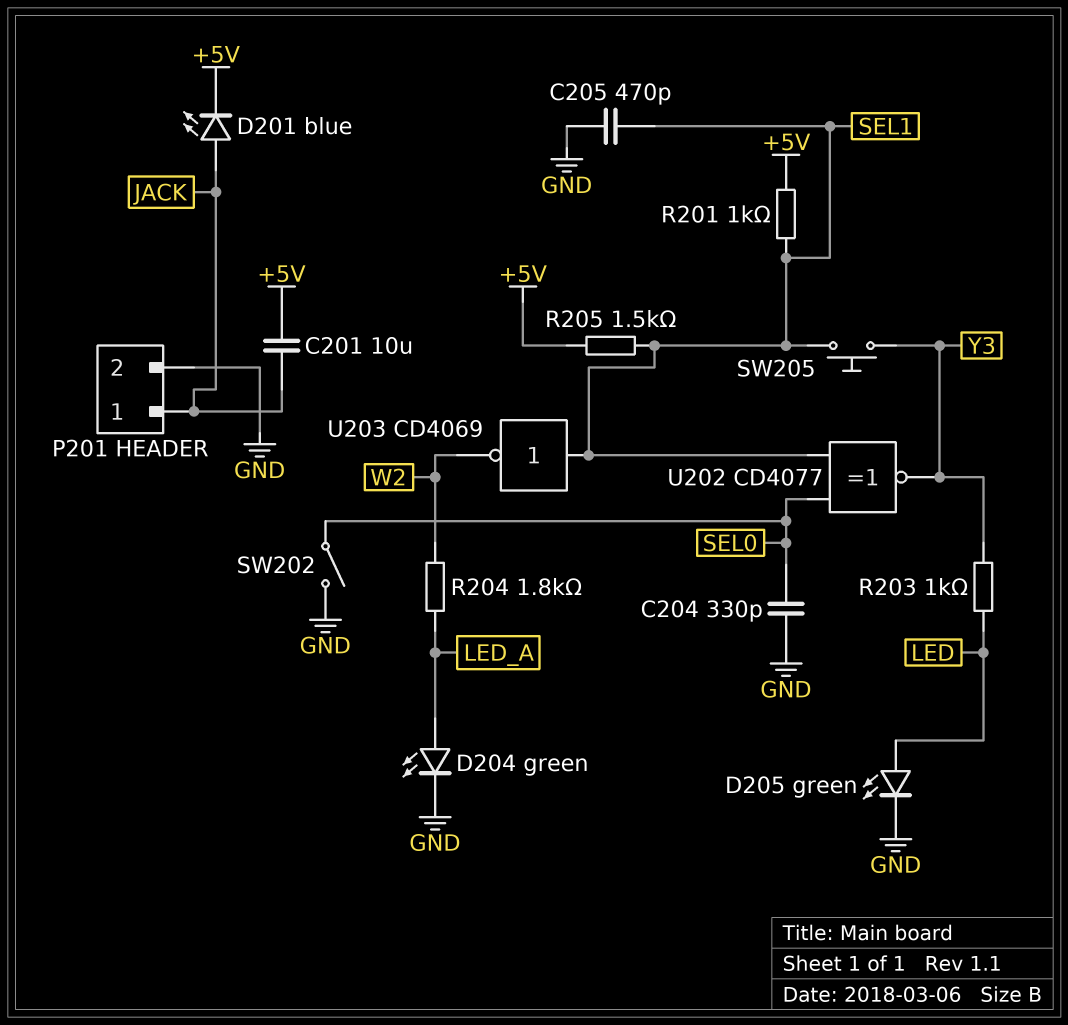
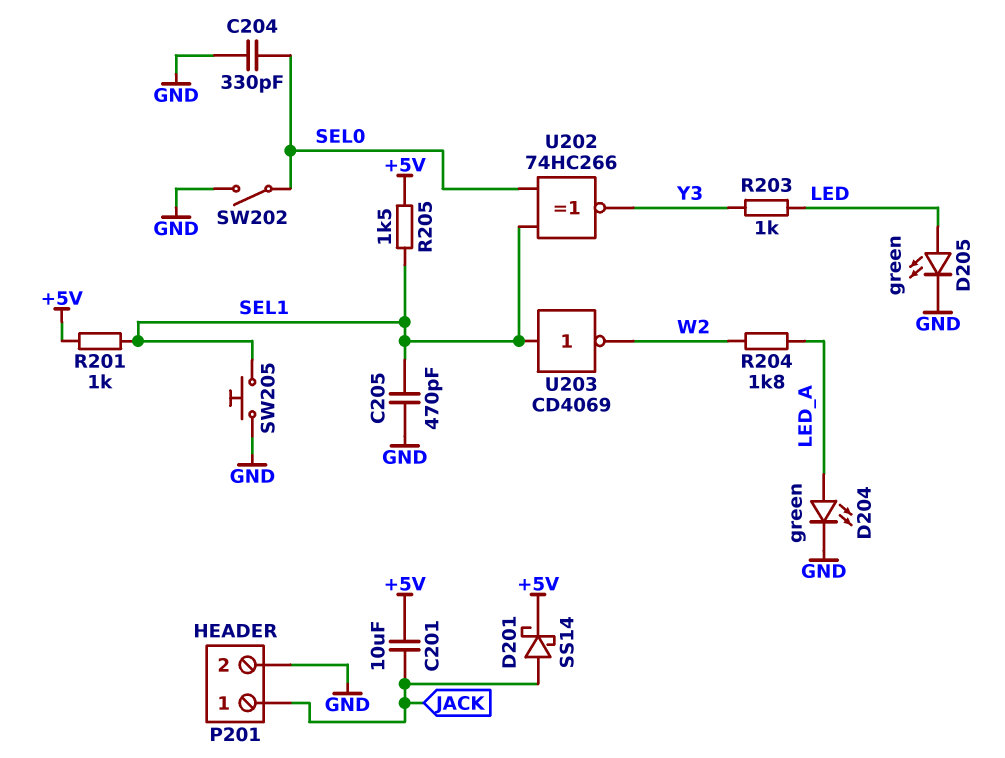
D201: LED blue (A JACK, K +5V) -> schottky SS14 (A JACK, K +5V)
SW205: button (SEL1, Y3) -> button (GND, SEL1)
U202: XNOR CD4077 (in SEL0, in SEL1, out Y3) -> XNOR 74HC266 (in SEL0, in SEL1, out Y3)

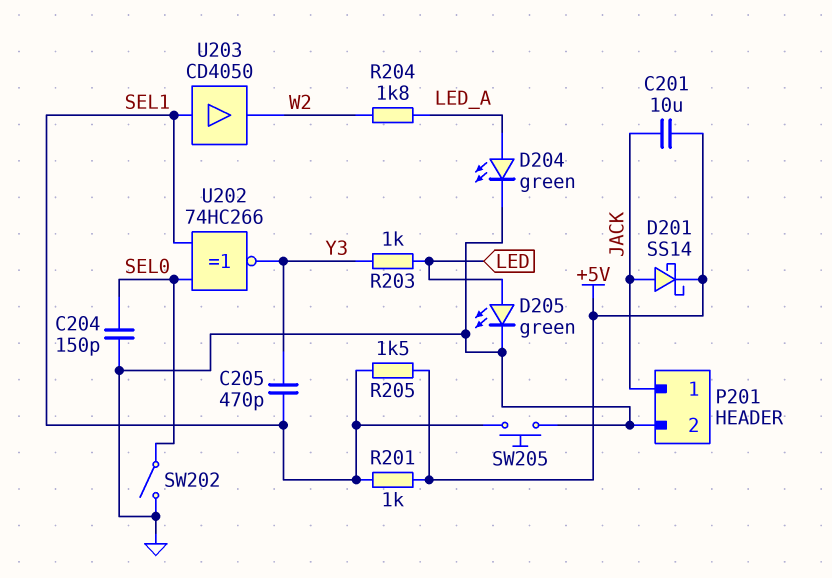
C204: 330pF (GND, SEL0) -> 150pF (GND, SEL0)
C205: 470pF (GND, SEL1) -> 470pF (SEL1, Y3)
U203: NOT CD4069 (in SEL1, out W2) -> buffer CD4050 (in SEL1, out W2)

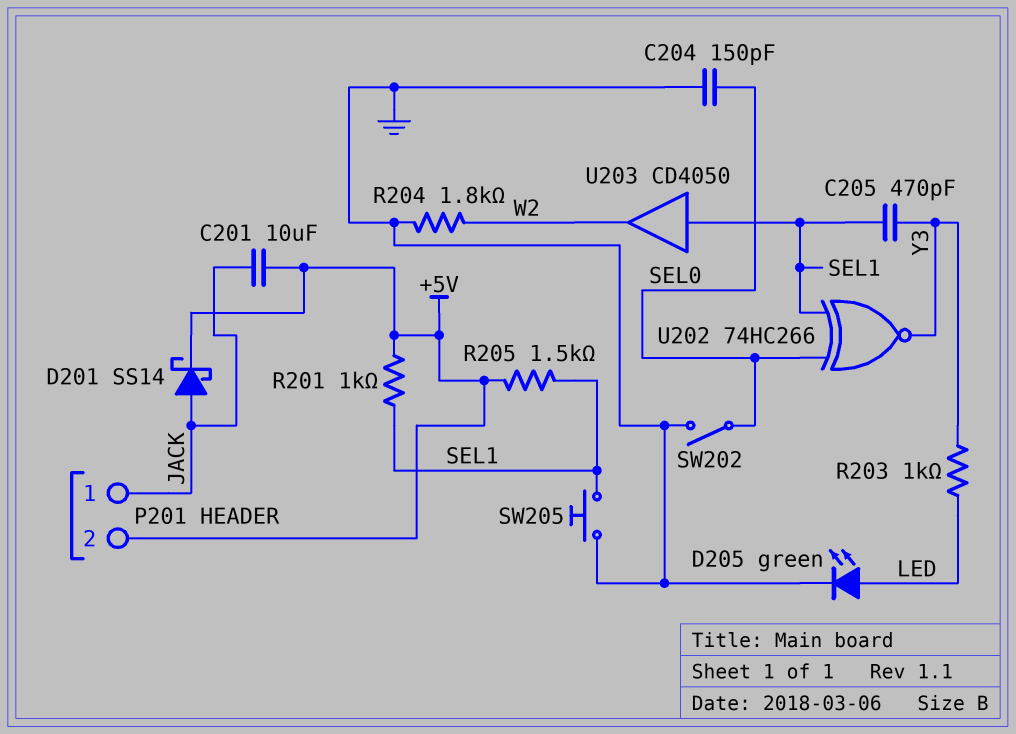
D204: LED green (A LED_A, K GND) -> none
P201 pin 2: GND -> +5V
R204: 1.8k (LED_A, W2) -> 1.8k (GND, W2)

